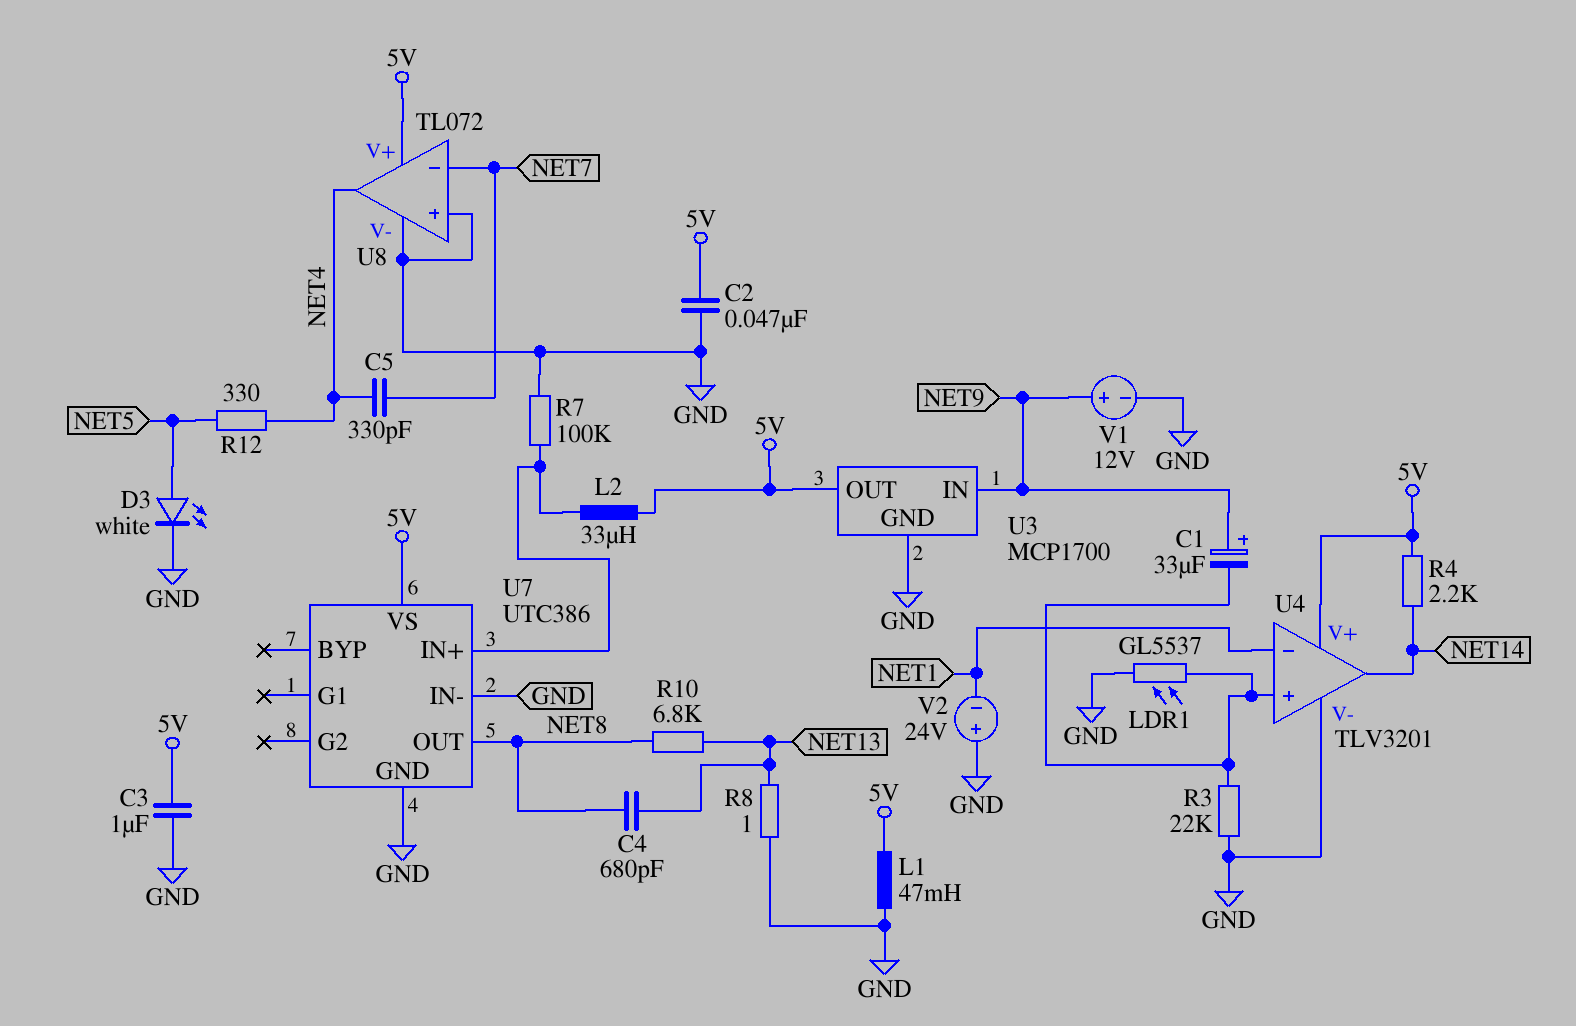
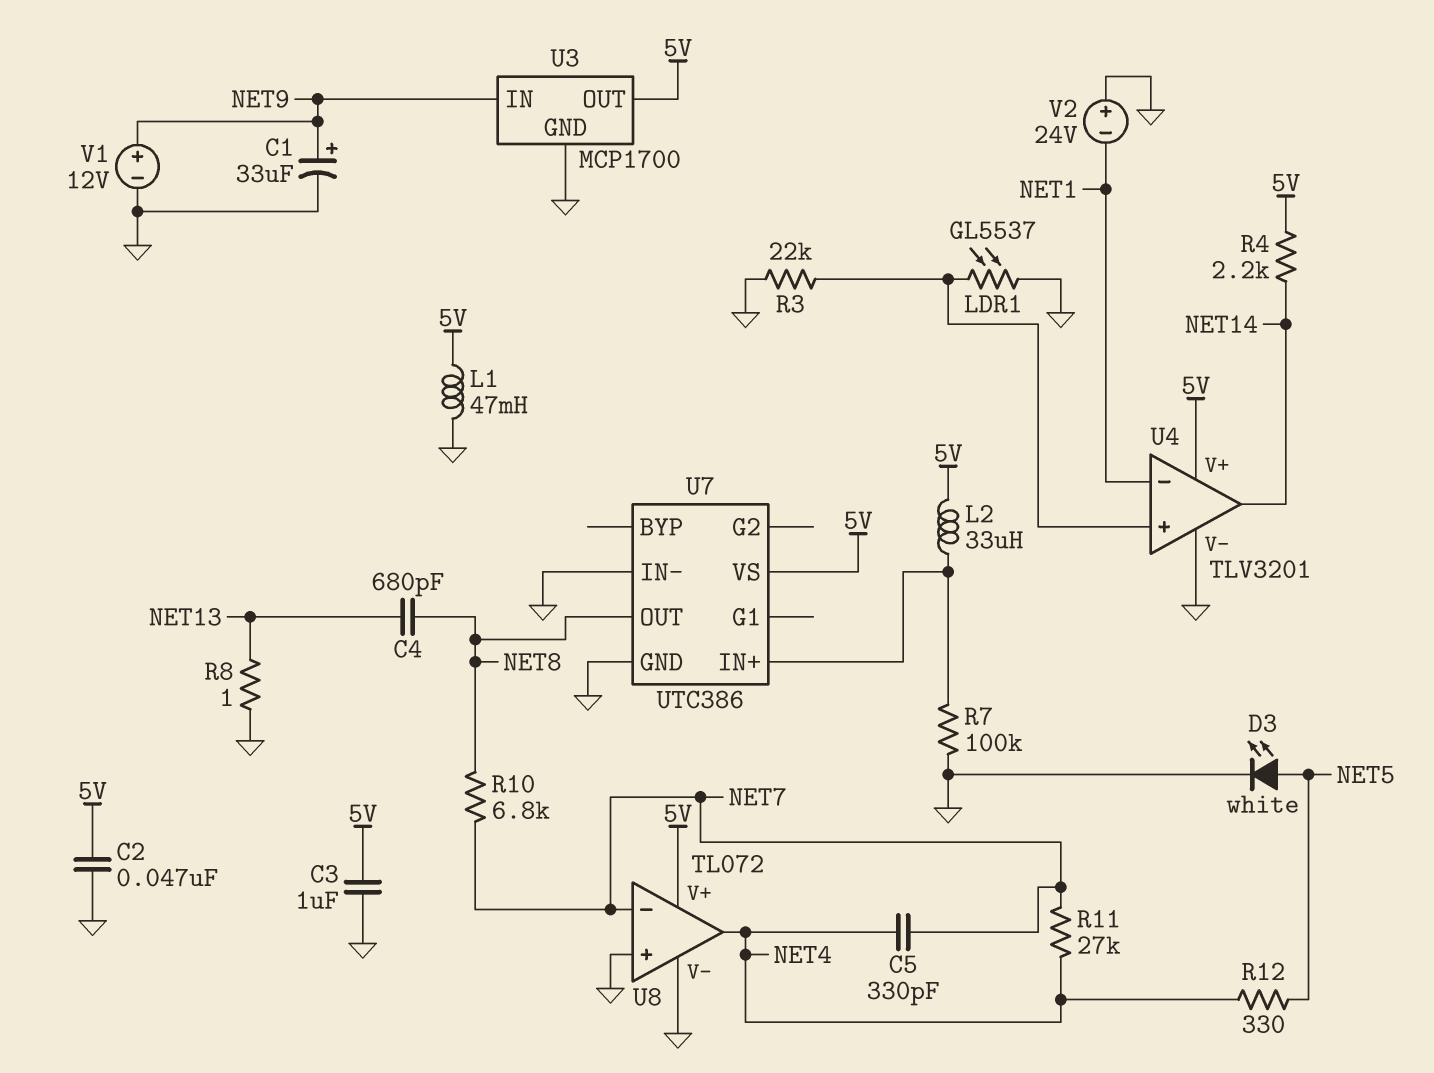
C1: 33uF (plus NET9, minus U4/in+) -> 33uF (plus NET9, minus GND)
R10: 6.8k (NET8, NET13) -> 6.8k (NET7, NET8)
R11: none -> 27k (NET4, NET7)

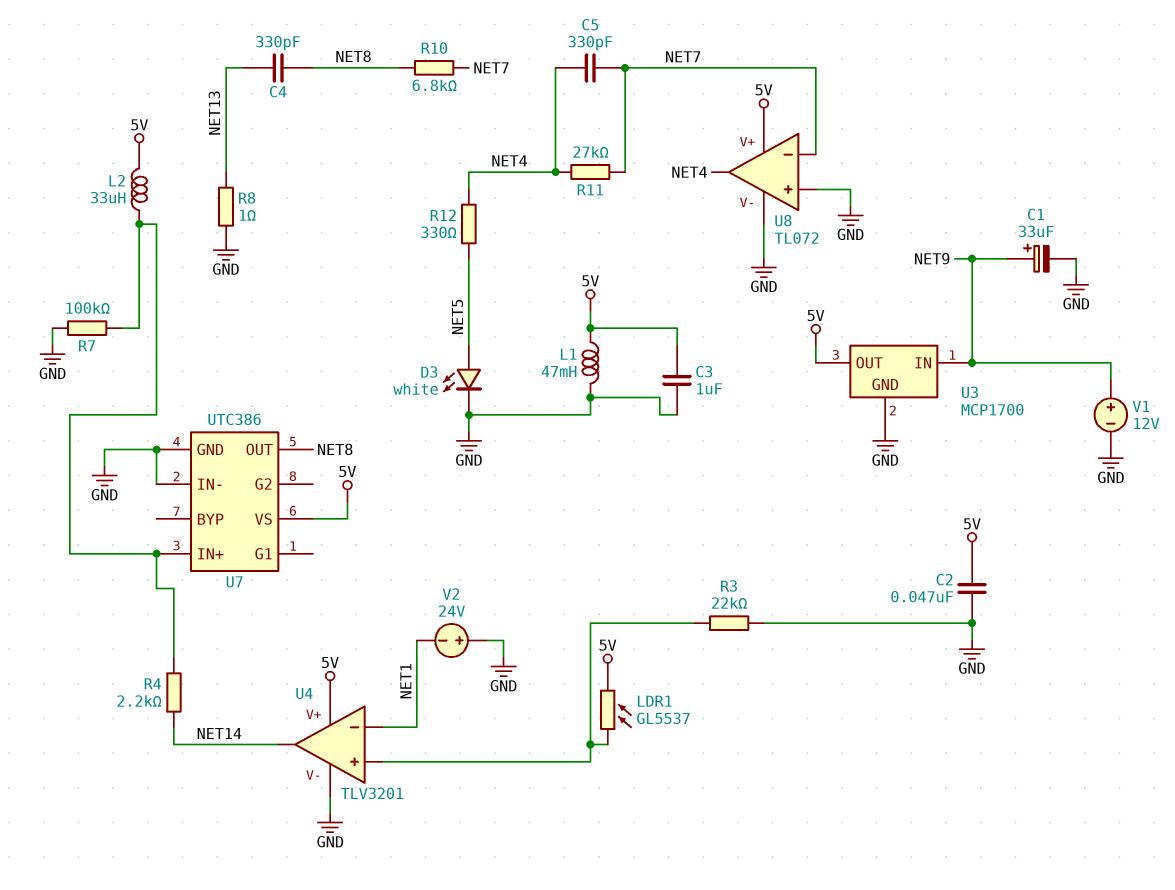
C4: 680pF (NET8, NET13) -> 330pF (NET8, NET13)
LDR1: GL5537 (GND, U4/in+) -> GL5537 (5V, U4/in+)
R4: 2.2k (5V, NET14) -> 2.2k (NET14, U7/IN+)

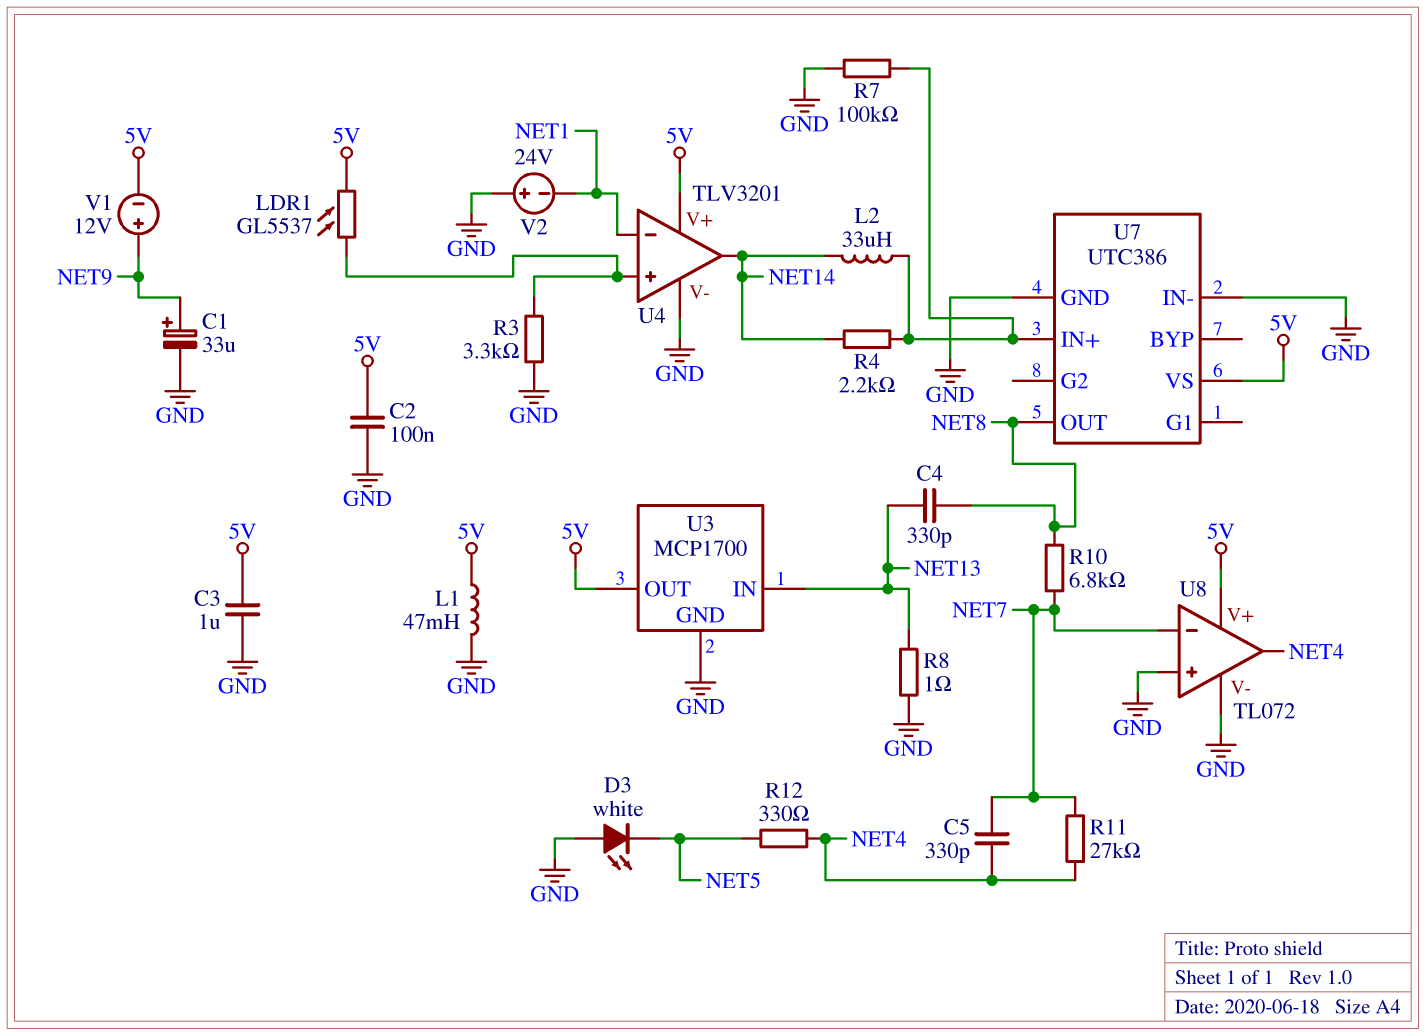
C2: 47nF (5V, GND) -> 100nF (5V, GND)
D3: LED white (A NET5, K GND) -> LED white (A GND, K NET5)
L2: 33uH (5V, U7/IN+) -> 33uH (NET14, U7/IN+)
R3: 22k (GND, U4/in+) -> 3.3k (GND, U4/in+)
U3 pin IN: NET9 -> NET13
V1: 12V (plus NET9, minus GND) -> 12V (plus NET9, minus 5V)

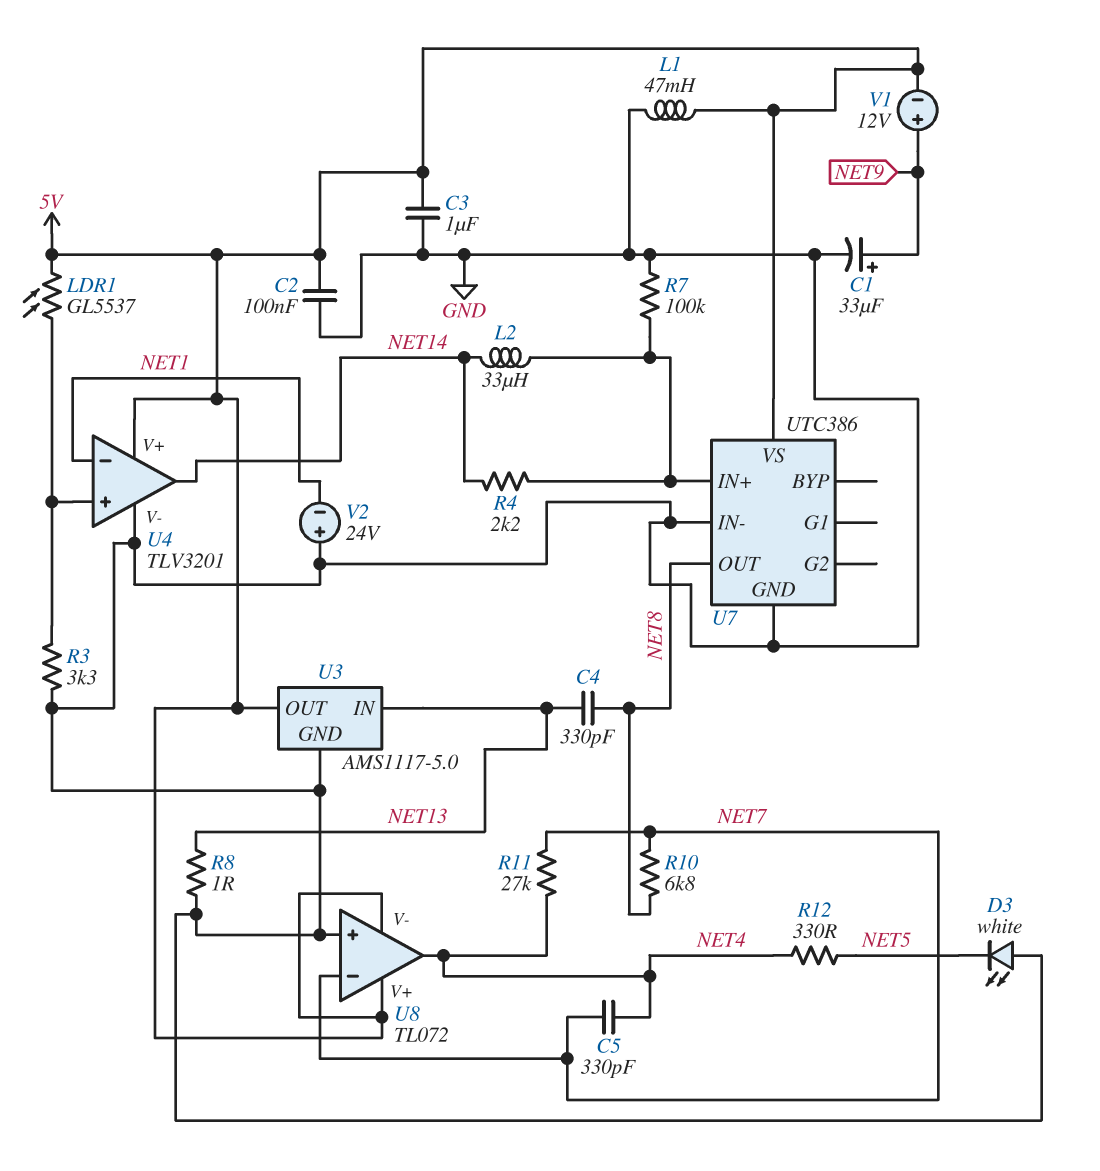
U3: MCP1700 -> AMS1117-5.0
U8 pin V-: GND -> 5V

